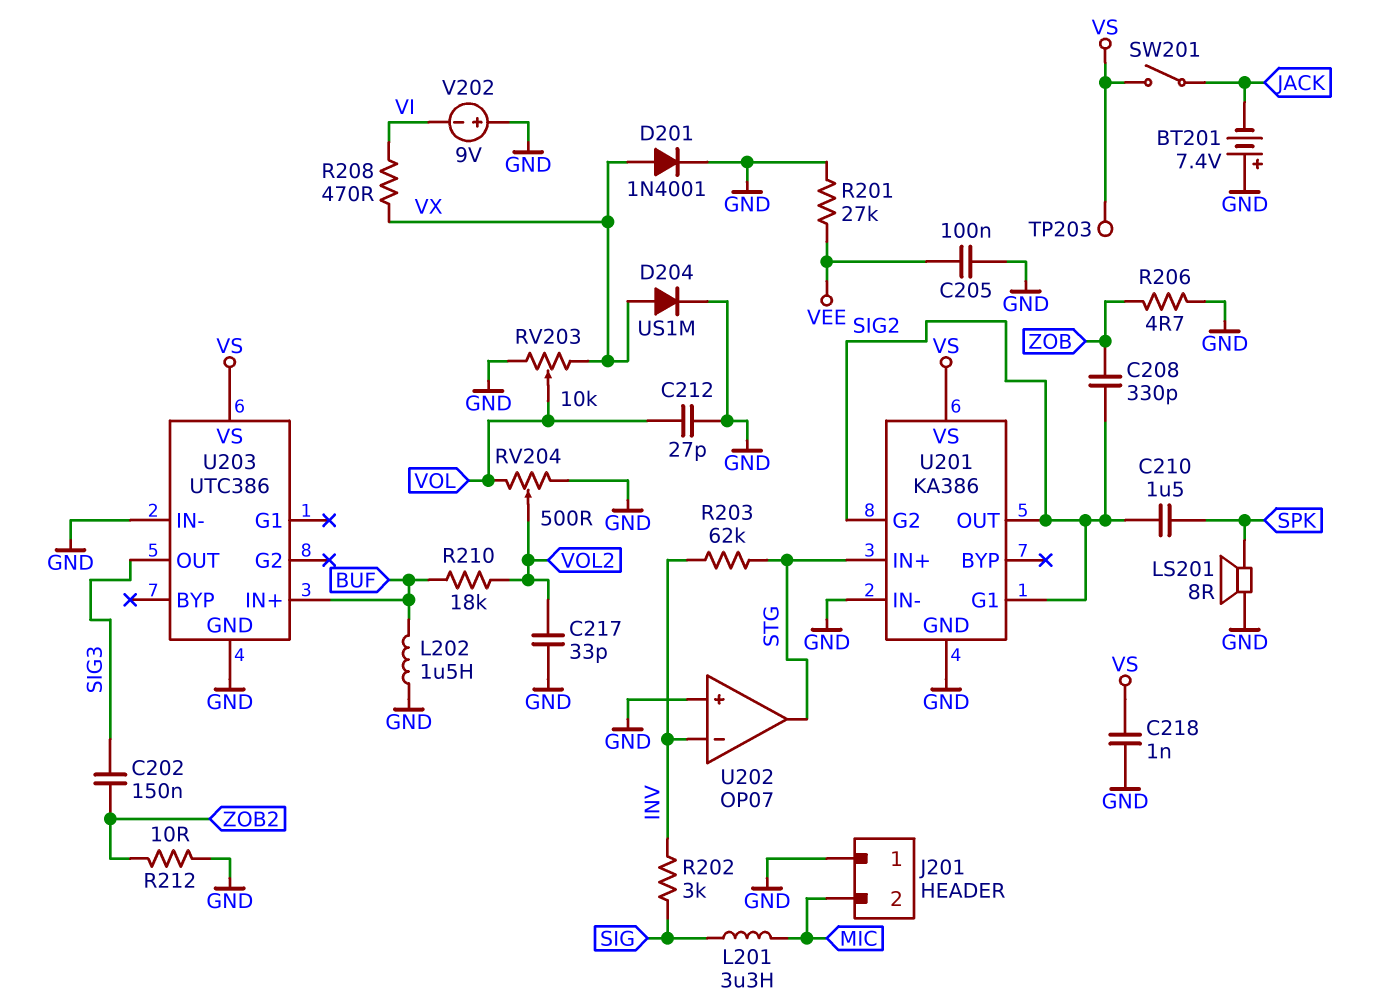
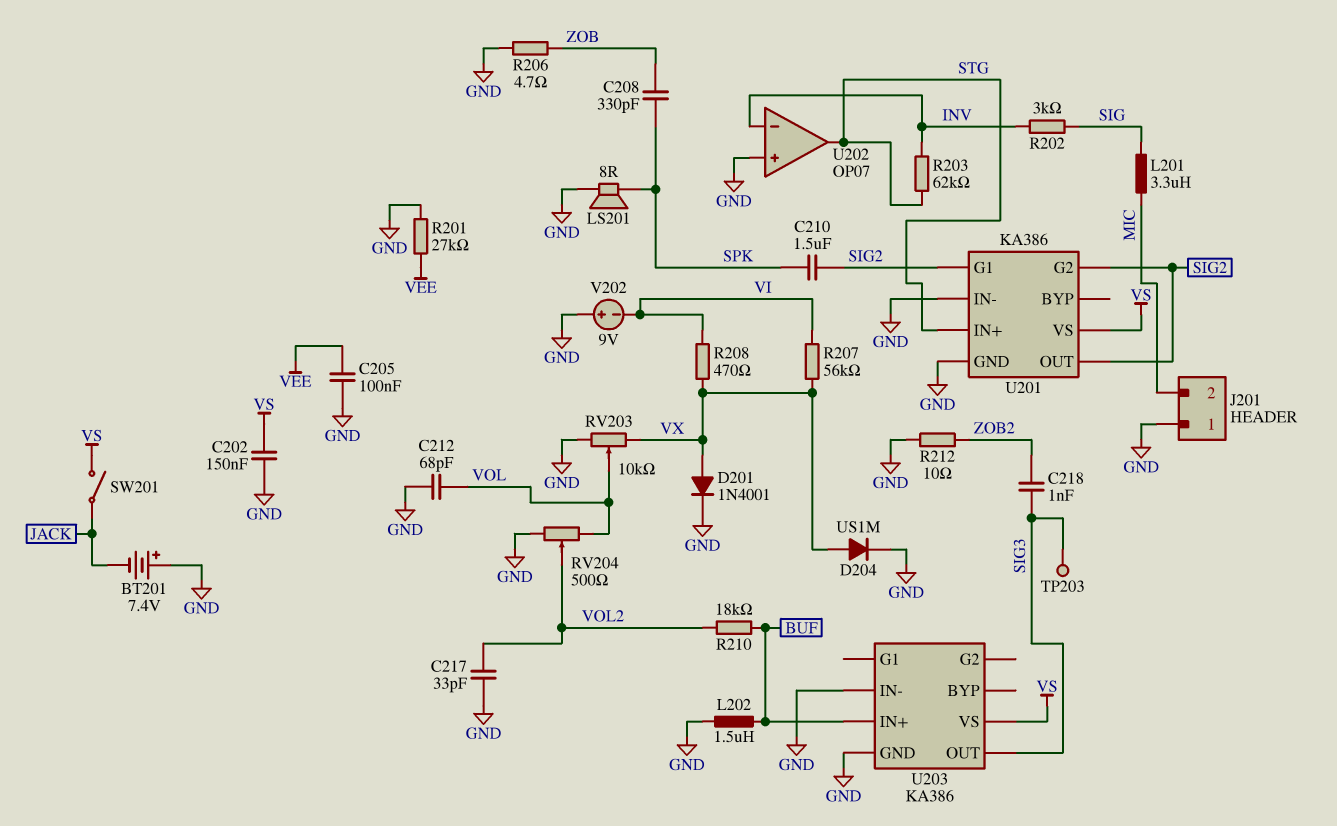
C202: 150nF (SIG3, ZOB2) -> 150nF (GND, VS)
C208: 330pF (SIG2, ZOB) -> 330pF (SPK, ZOB)
C212: 27pF (GND, VOL) -> 68pF (GND, VOL)
C218: 1nF (GND, VS) -> 1nF (SIG3, ZOB2)
R207: none -> 56k (VI, VX)
TP203: test point (VS) -> test point (SIG3)
U203: UTC386 -> KA386

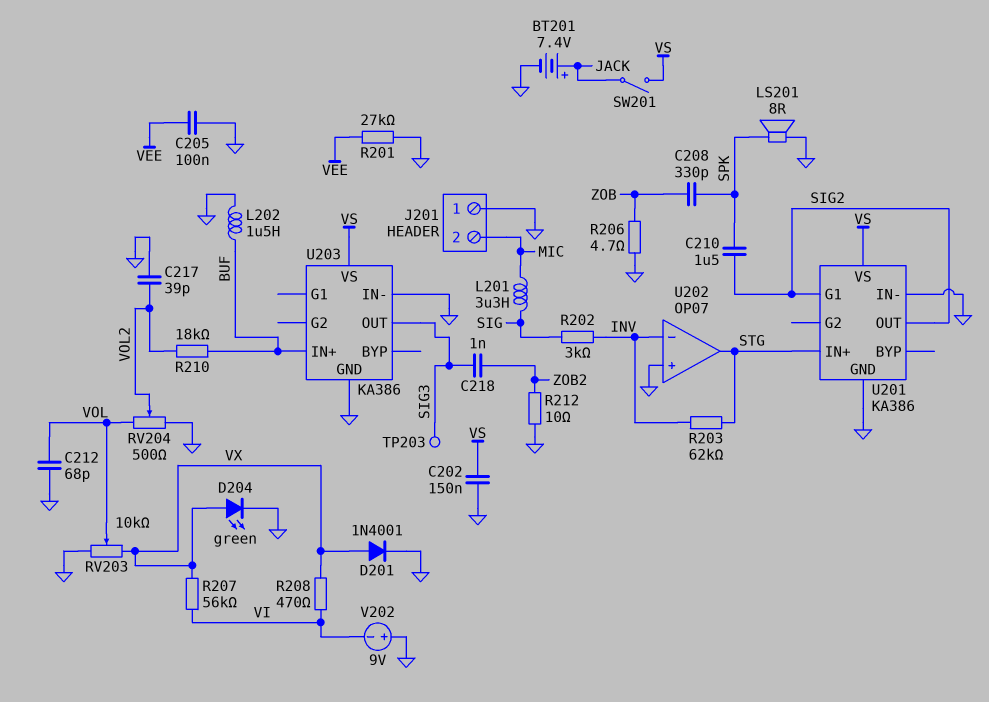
BT201: 7.4V (plus GND, minus JACK) -> 7.4V (plus JACK, minus GND)
C217: 33pF (GND, VOL2) -> 39pF (GND, VOL2)
D204: diode US1M (A VX, K GND) -> LED green (A VX, K GND)
U201 pin G2: SIG2 -> none

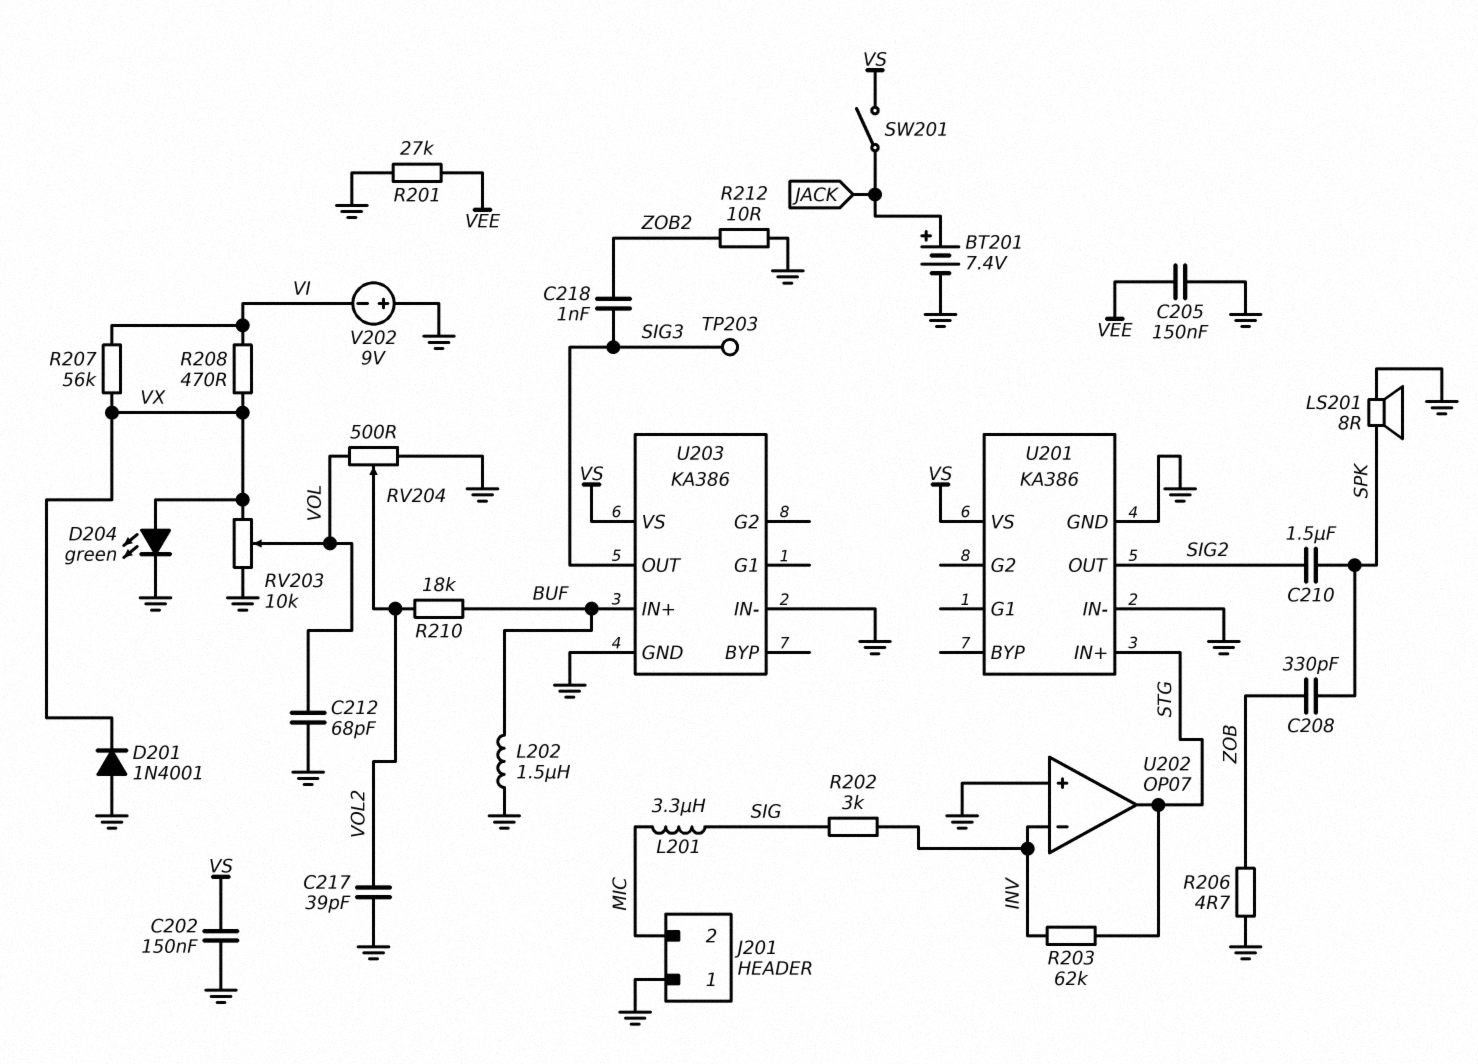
C205: 100nF (GND, VEE) -> 150nF (GND, VEE)
D201: diode 1N4001 (A VX, K GND) -> diode 1N4001 (A GND, K VX)
U201 pin G1: SIG2 -> none

